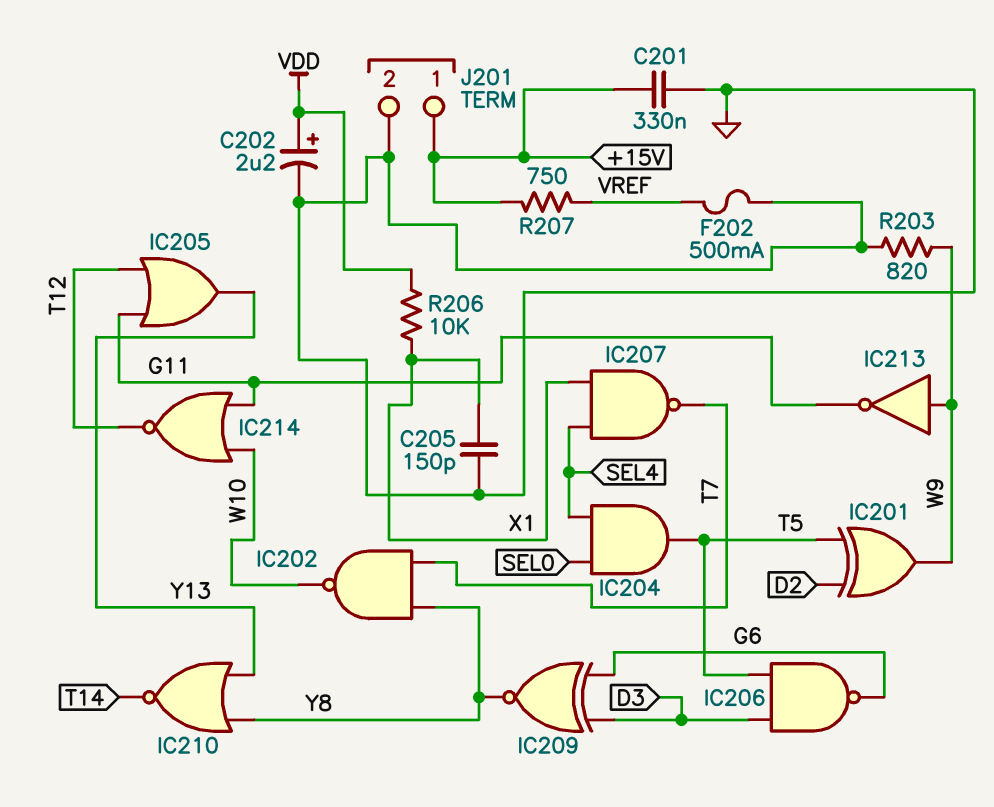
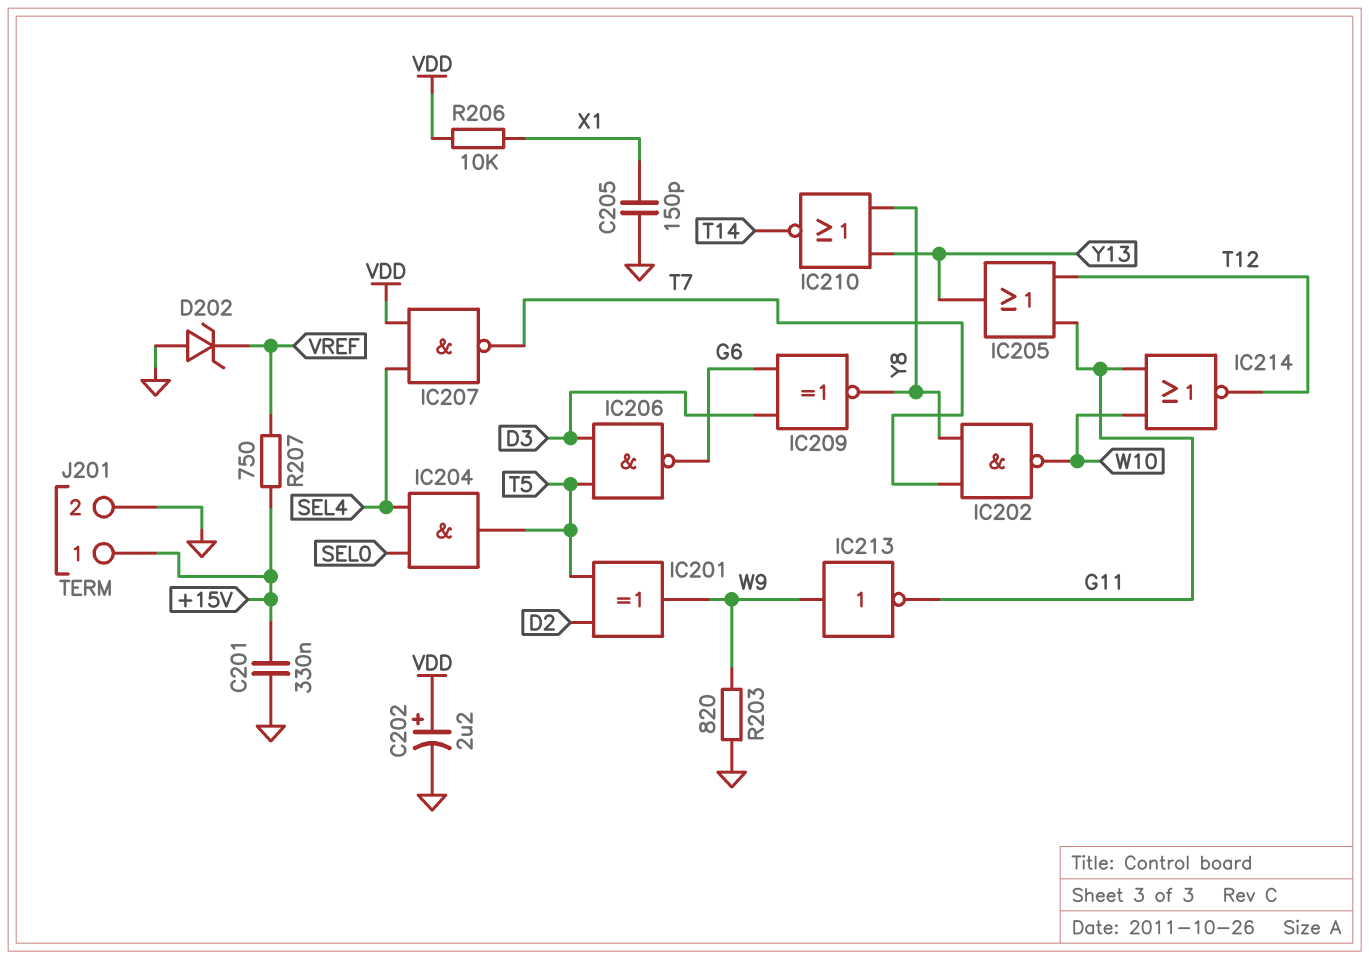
D202: none -> zener (A GND, K VREF)
F202: 500mA (GND, VREF) -> none
IC207: NAND (in SEL4, in X1, out T7) -> NAND (in SEL4, in VDD, out T7)

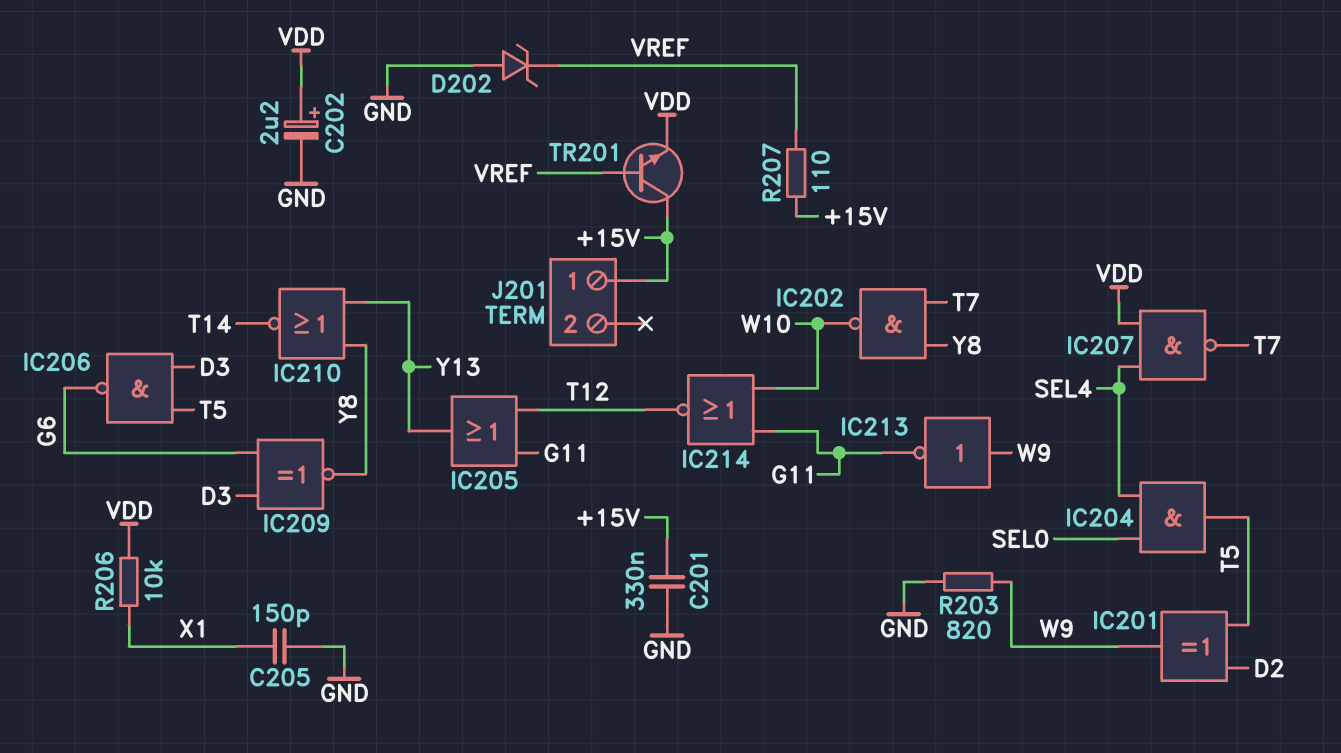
J201 pin 2: GND -> none
R207: 750 (+15V, VREF) -> 110 (+15V, VREF)
TR201: none -> NPN (B VREF, C +15V, E VDD)

